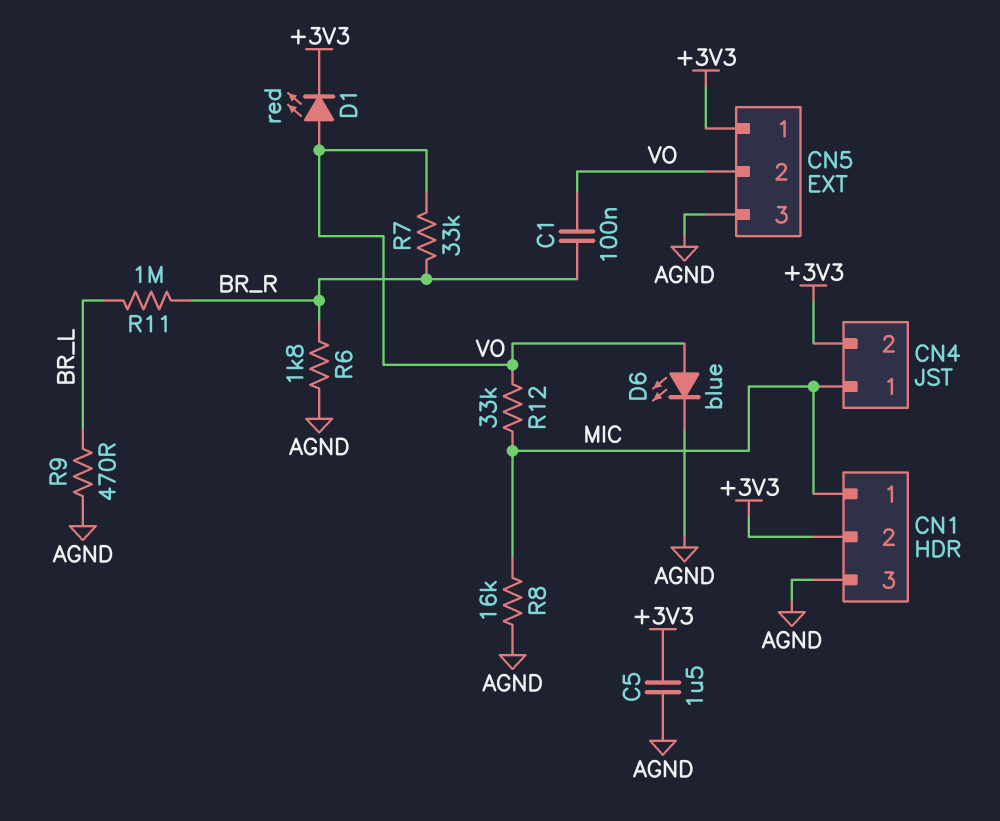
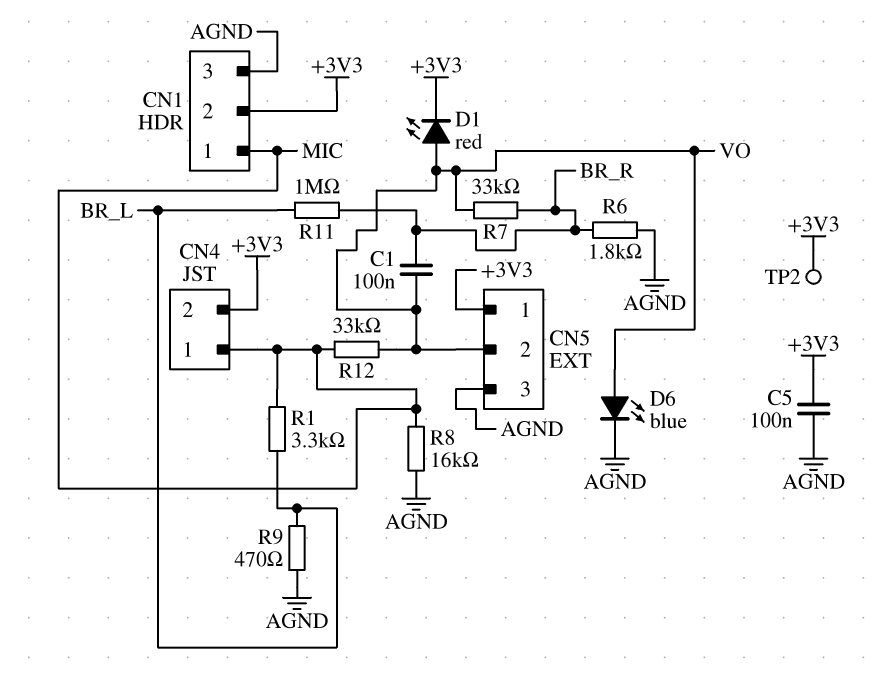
C5: 1.5uF (+3V3, AGND) -> 100nF (+3V3, AGND)
R1: none -> 3.3k (BR_L, MIC)
TP2: none -> test point (+3V3)

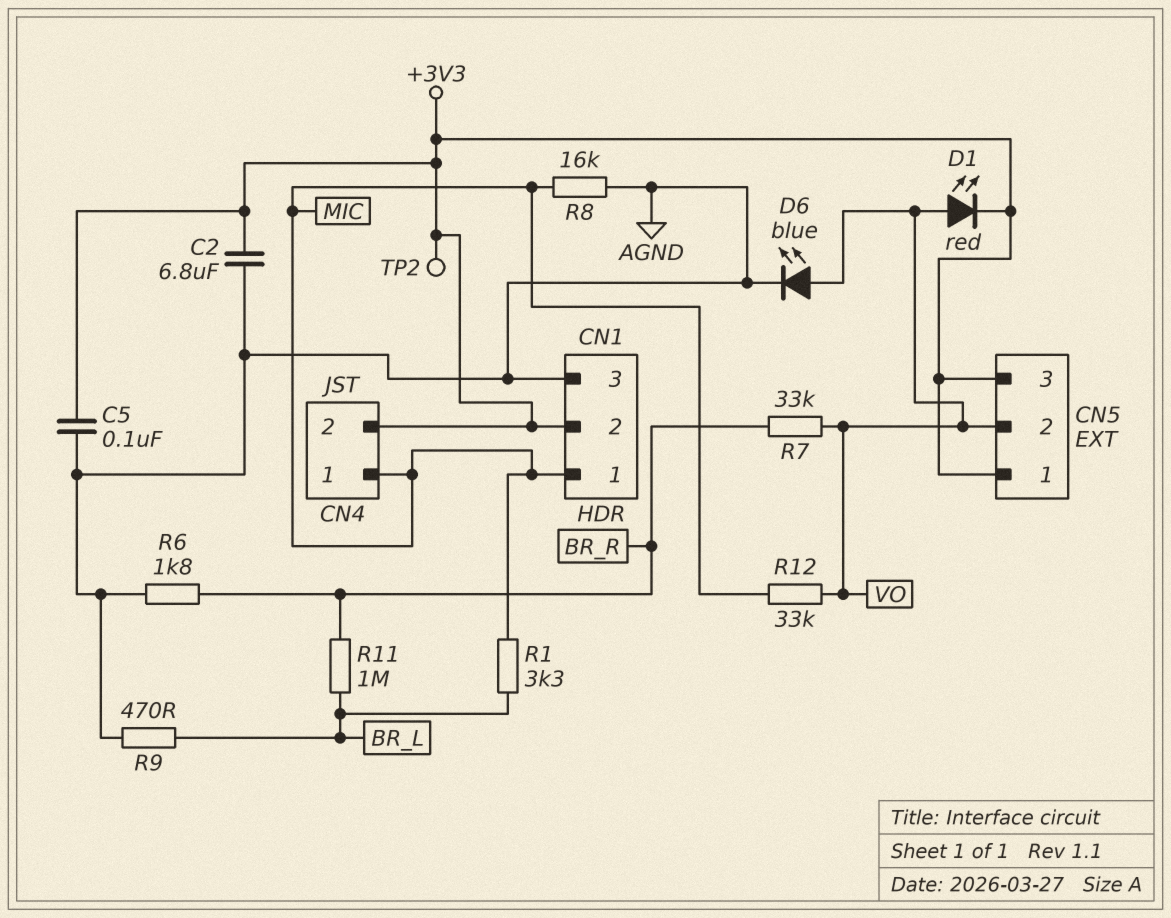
C1: 100nF (BR_R, VO) -> none
C2: none -> 6.8uF (+3V3, AGND)
CN5 pin 3: AGND -> +3V3

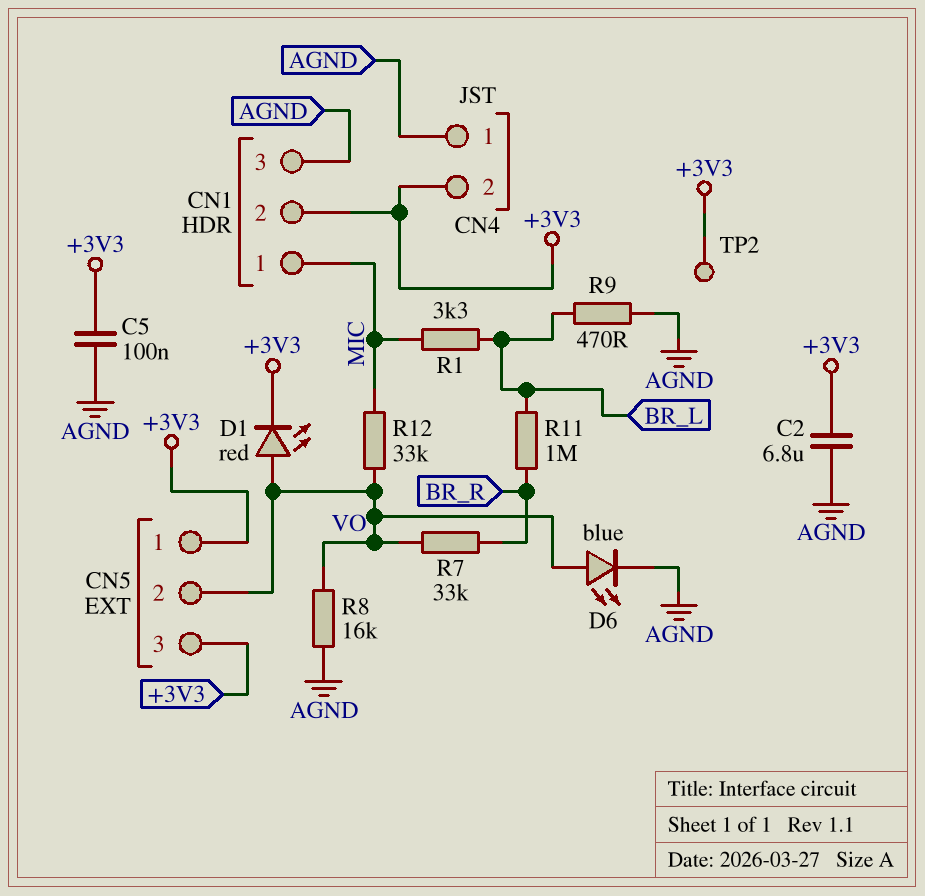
CN4 pin 1: MIC -> AGND
R6: 1.8k (AGND, BR_R) -> none
R8: 16k (AGND, MIC) -> 16k (AGND, VO)

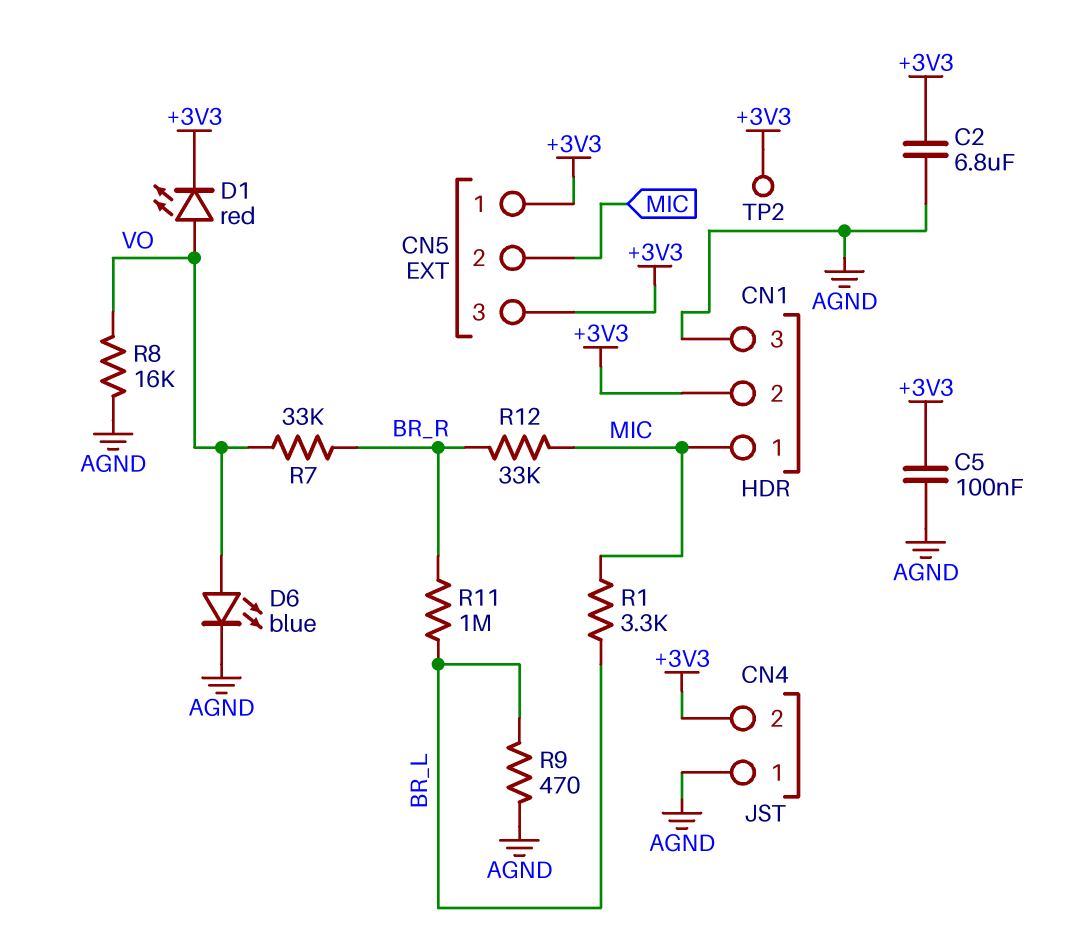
CN5 pin 2: VO -> MIC
R12: 33k (MIC, VO) -> 33k (BR_R, MIC)

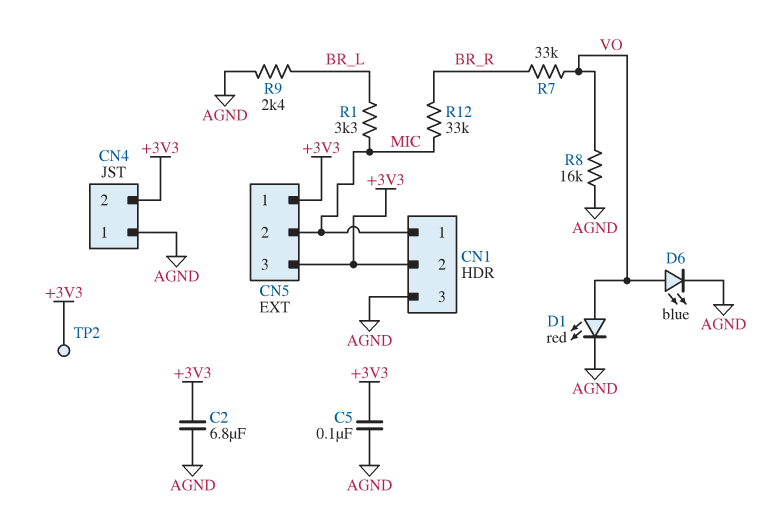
D1: LED red (A VO, K +3V3) -> LED red (A VO, K AGND)
R9: 470 (AGND, BR_L) -> 2.4k (AGND, BR_L)
R11: 1M (BR_L, BR_R) -> none

